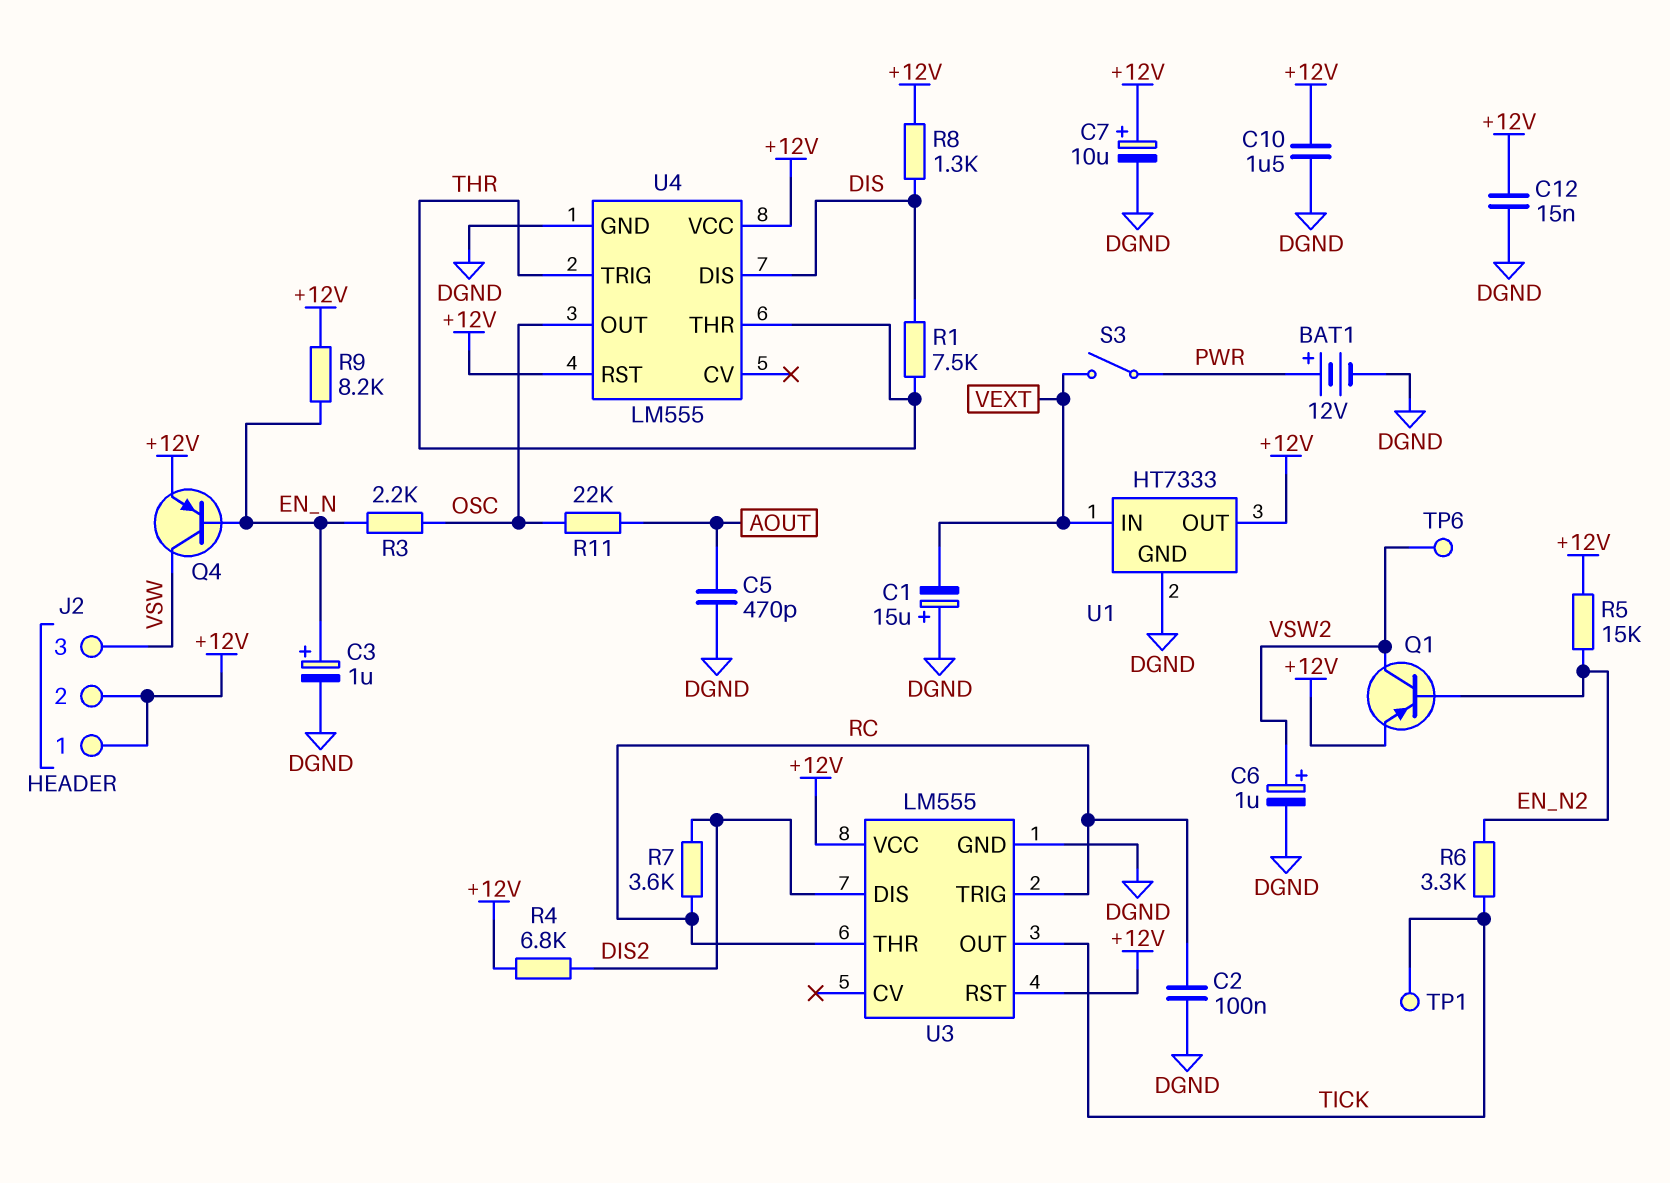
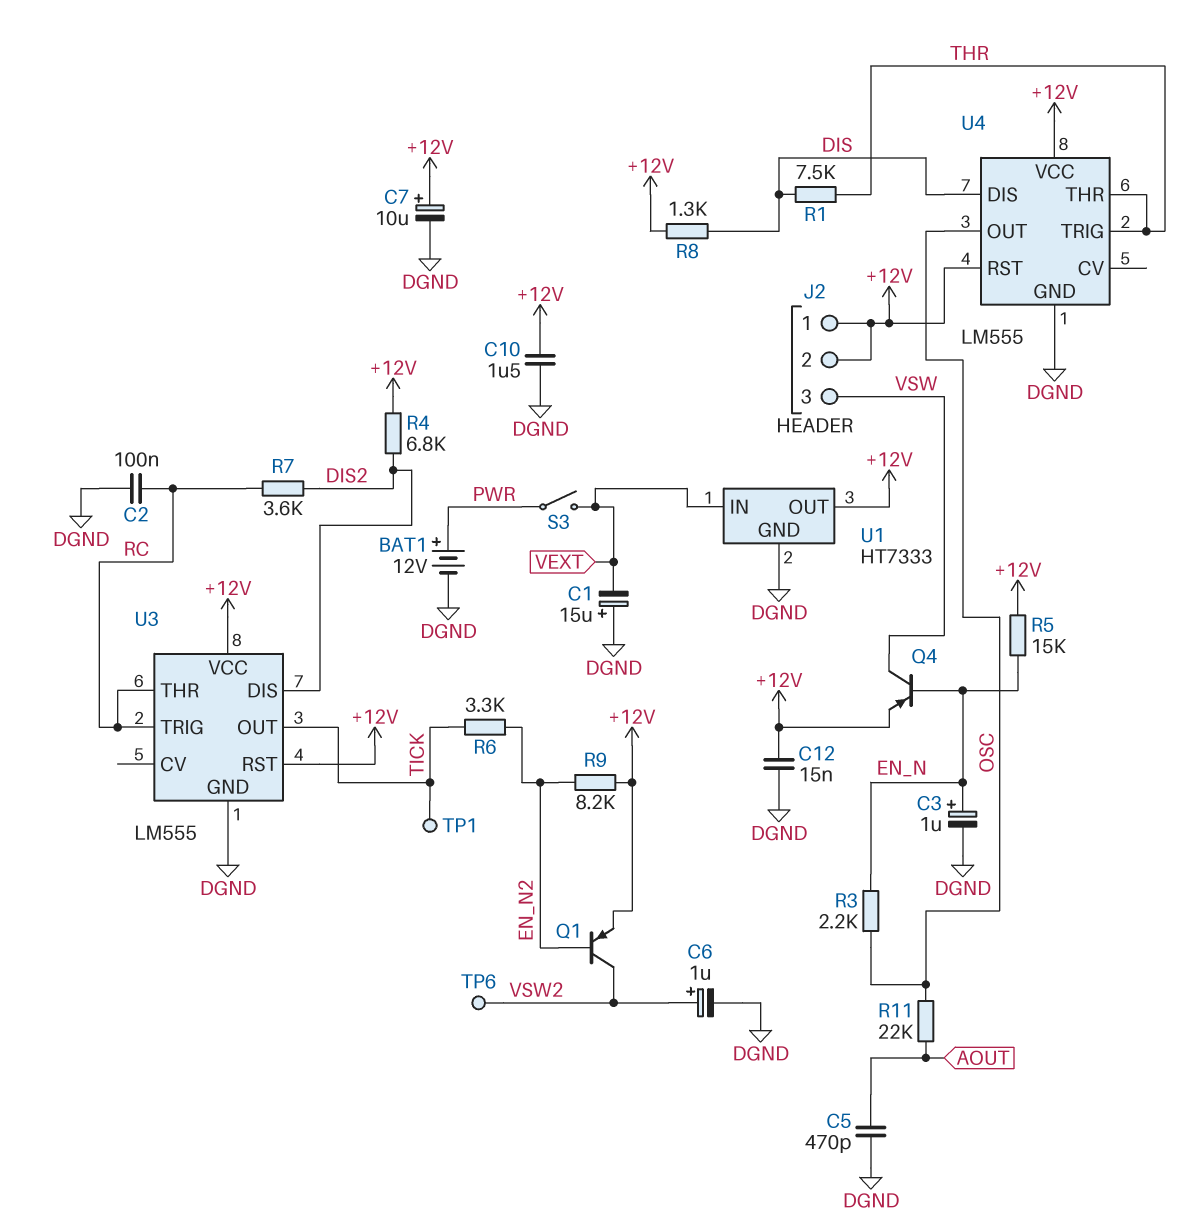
R5: 15k (+12V, EN_N2) -> 15k (+12V, EN_N)
R9: 8.2k (+12V, EN_N) -> 8.2k (+12V, EN_N2)

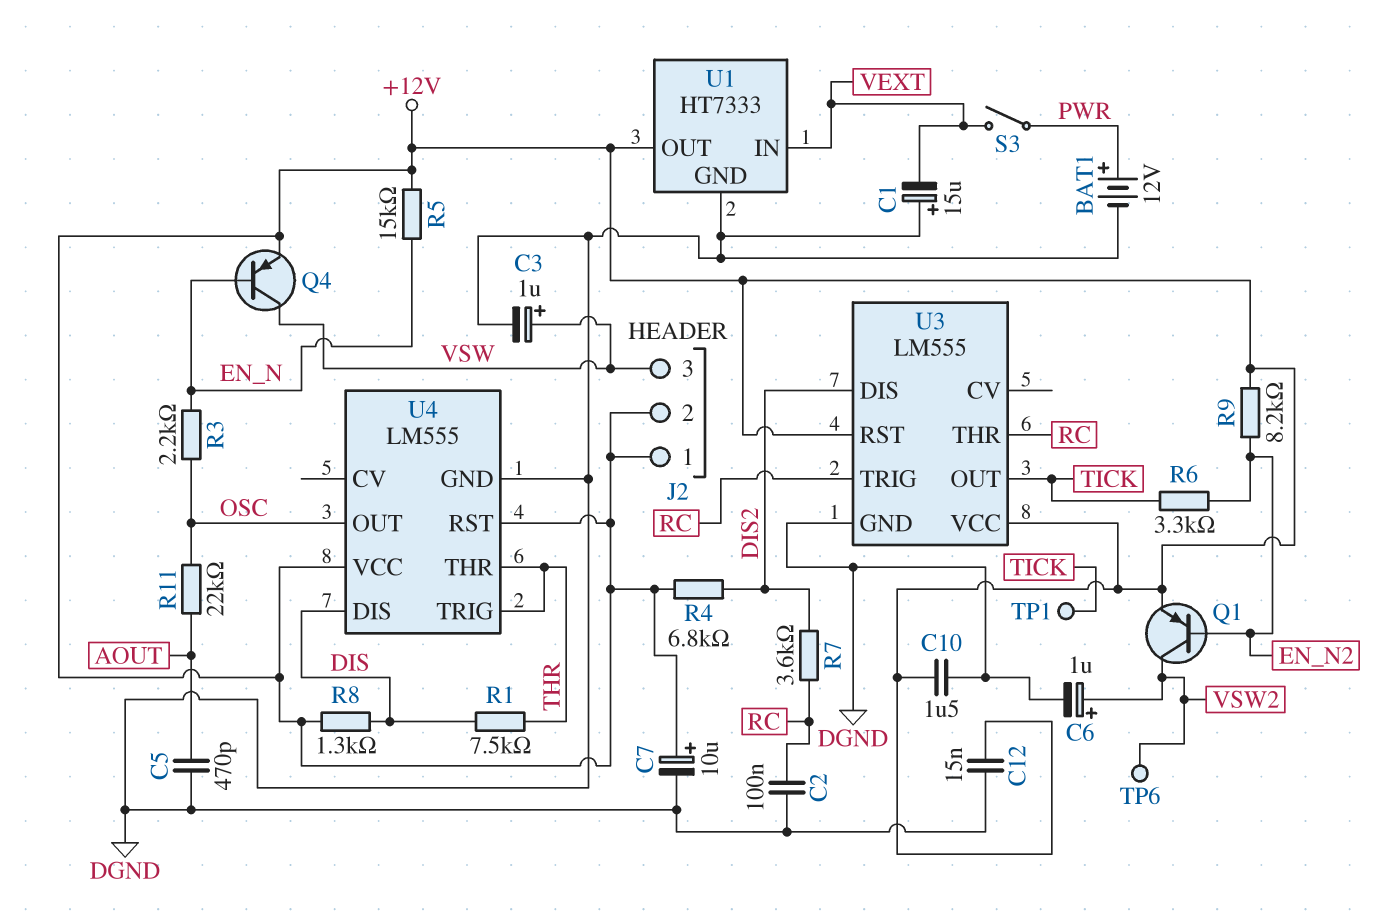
C3: 1uF (plus EN_N, minus DGND) -> 1uF (plus VSW, minus DGND)

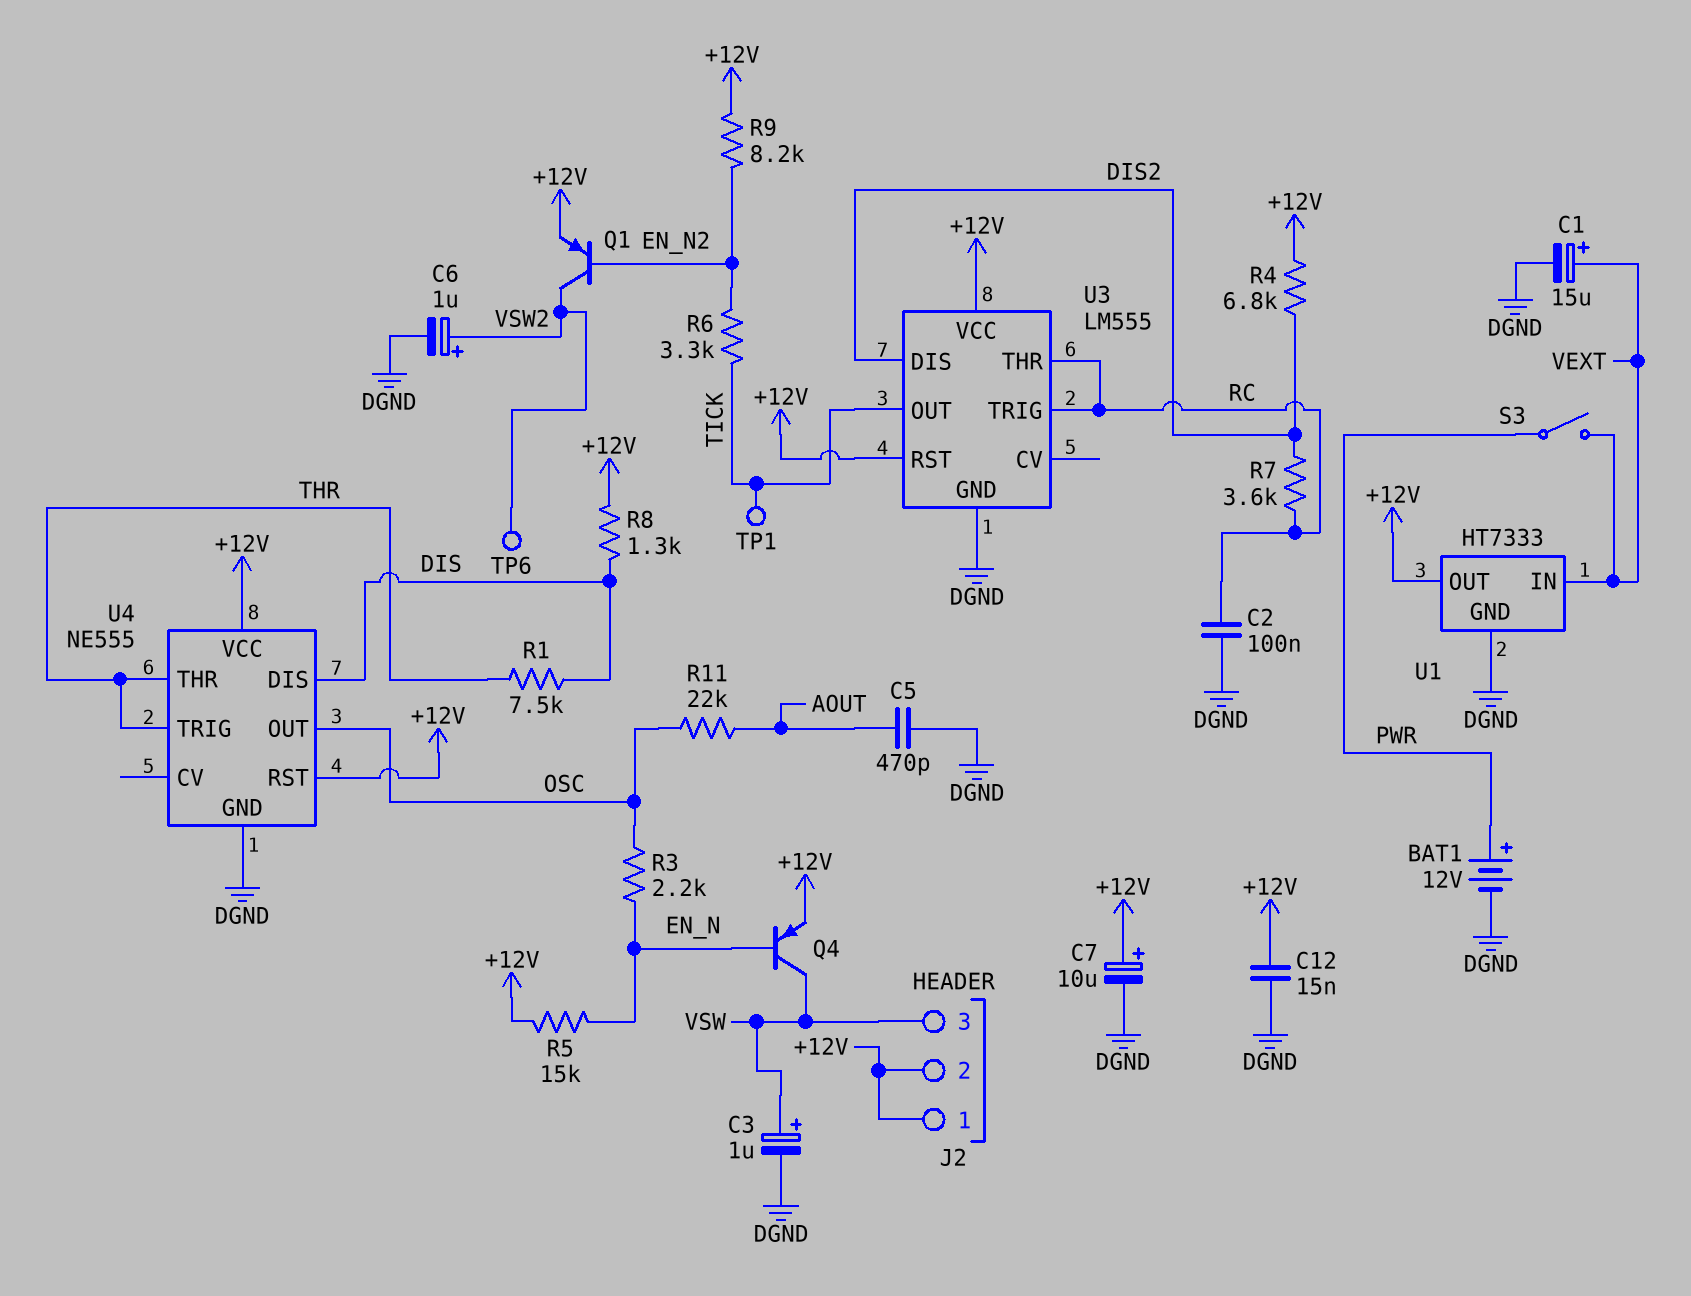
C1: 15uF (plus DGND, minus VEXT) -> 15uF (plus VEXT, minus DGND)
C10: 1.5uF (+12V, DGND) -> none
U4: LM555 -> NE555

